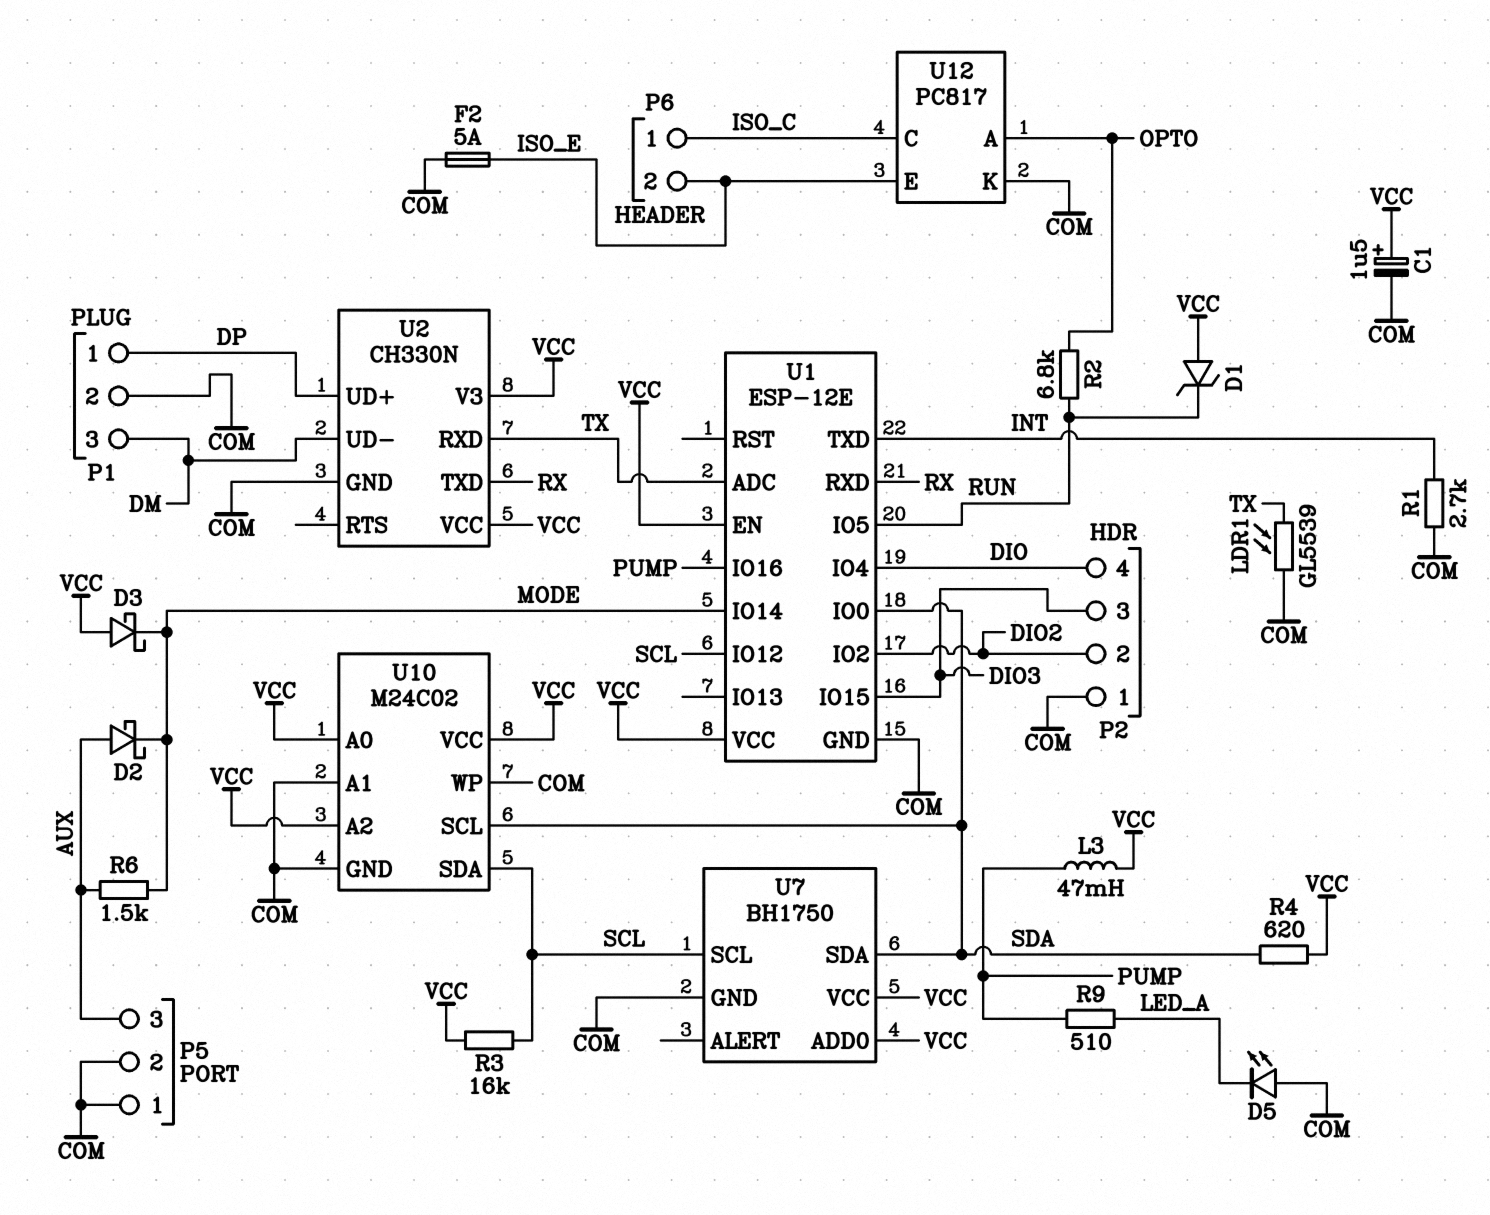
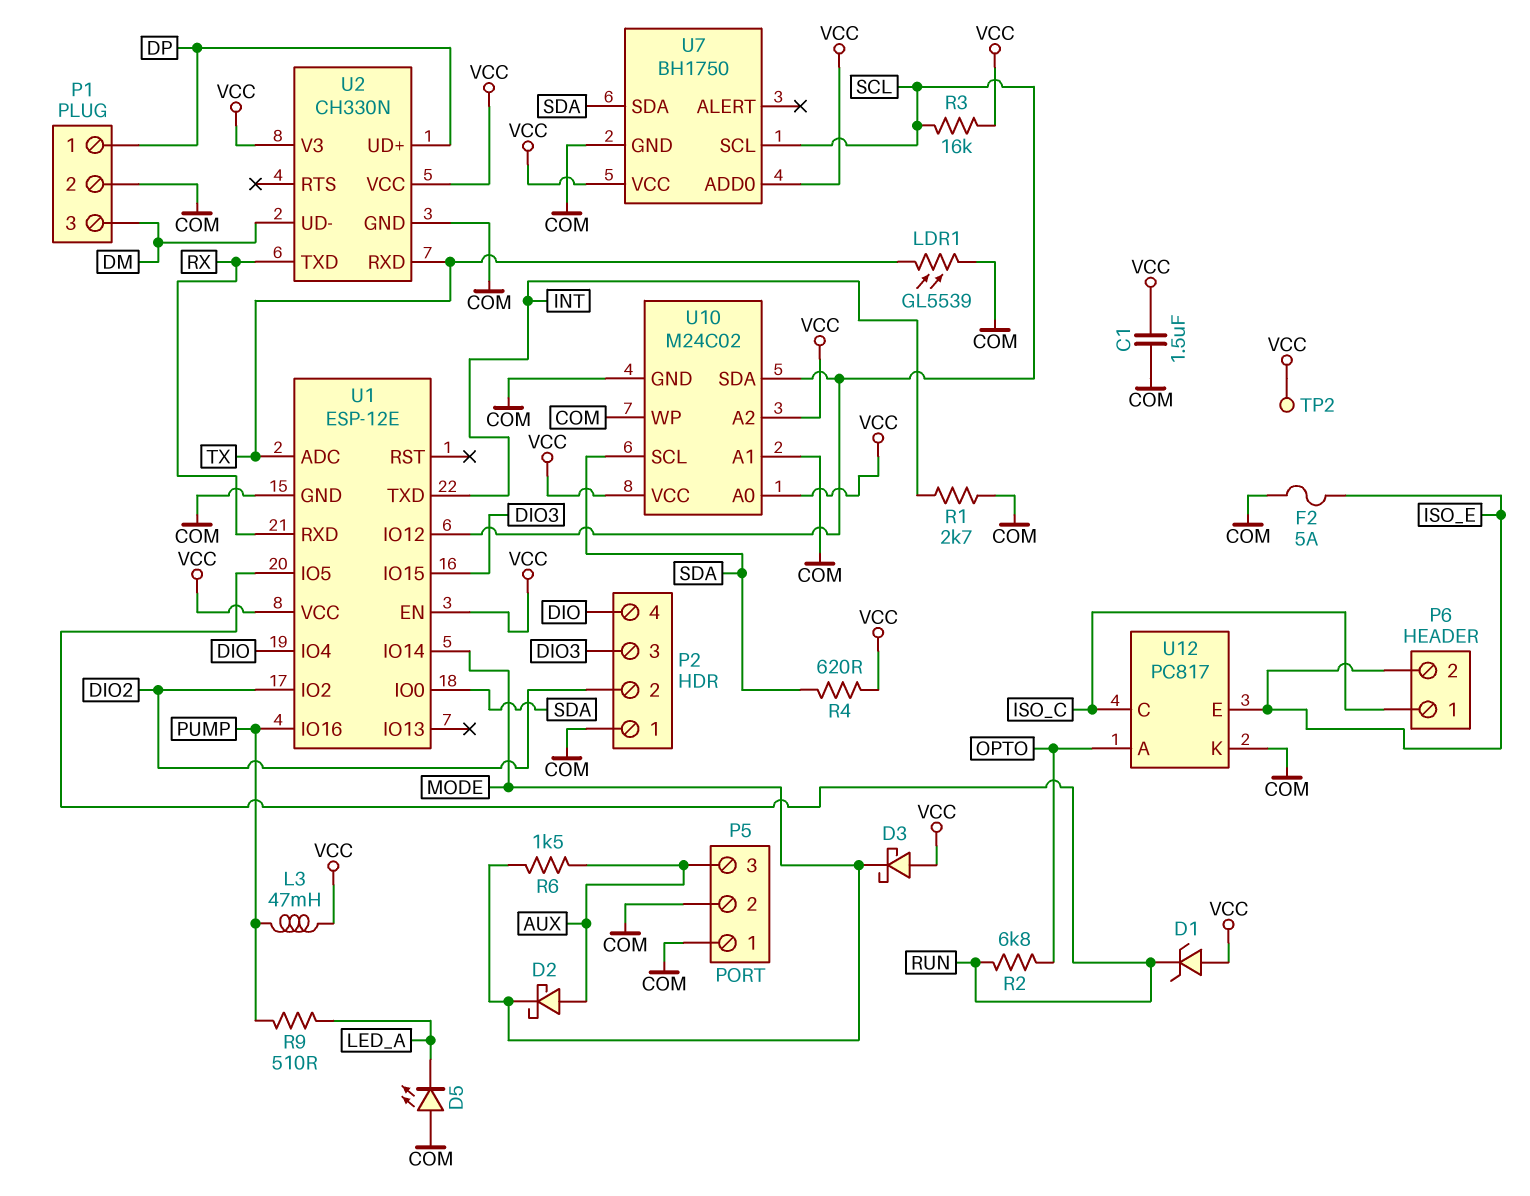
C1: 1.5uF (plus VCC, minus COM) -> 1.5uF (COM, VCC)
TP2: none -> test point (VCC)

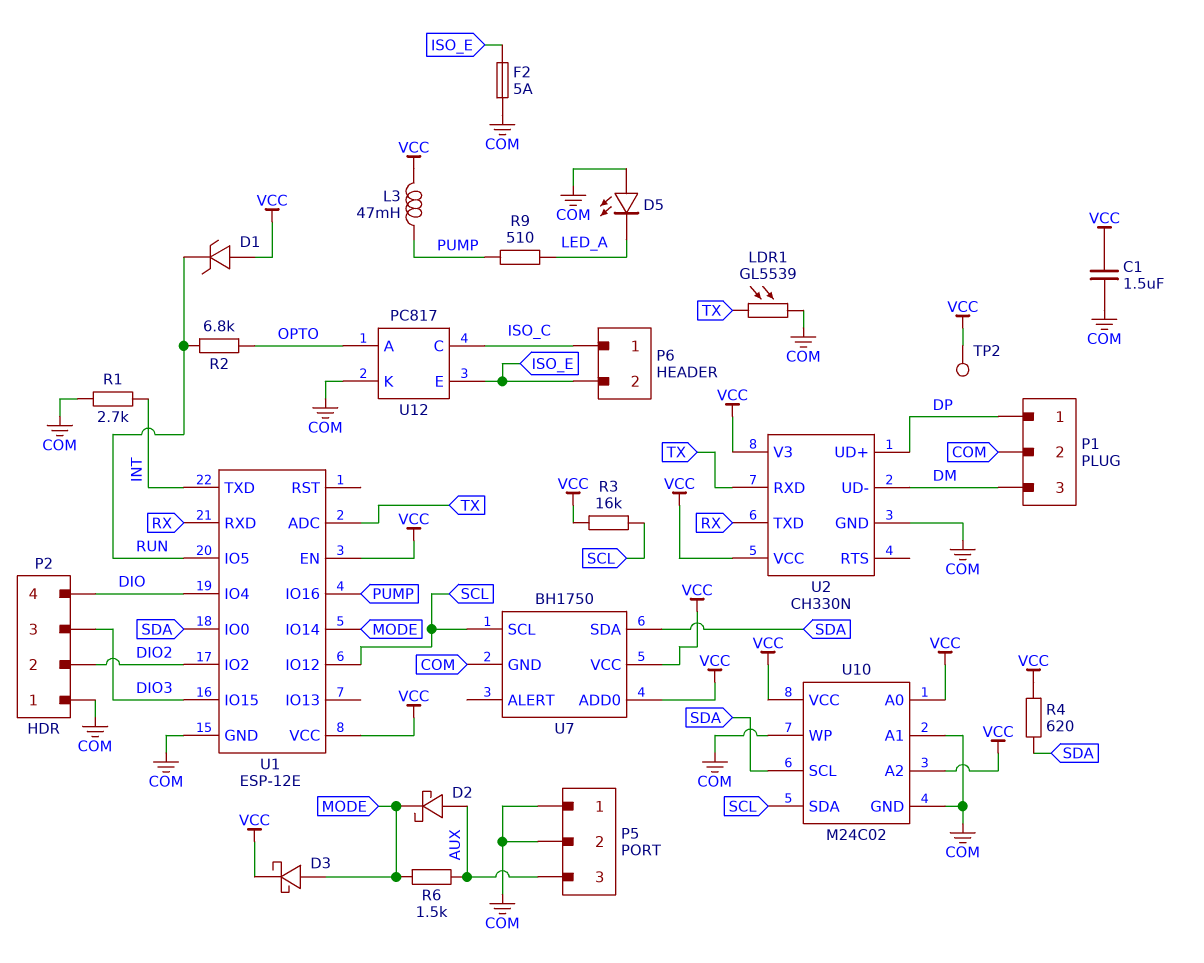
D3: schottky (A VCC, K MODE) -> schottky (A MODE, K VCC)

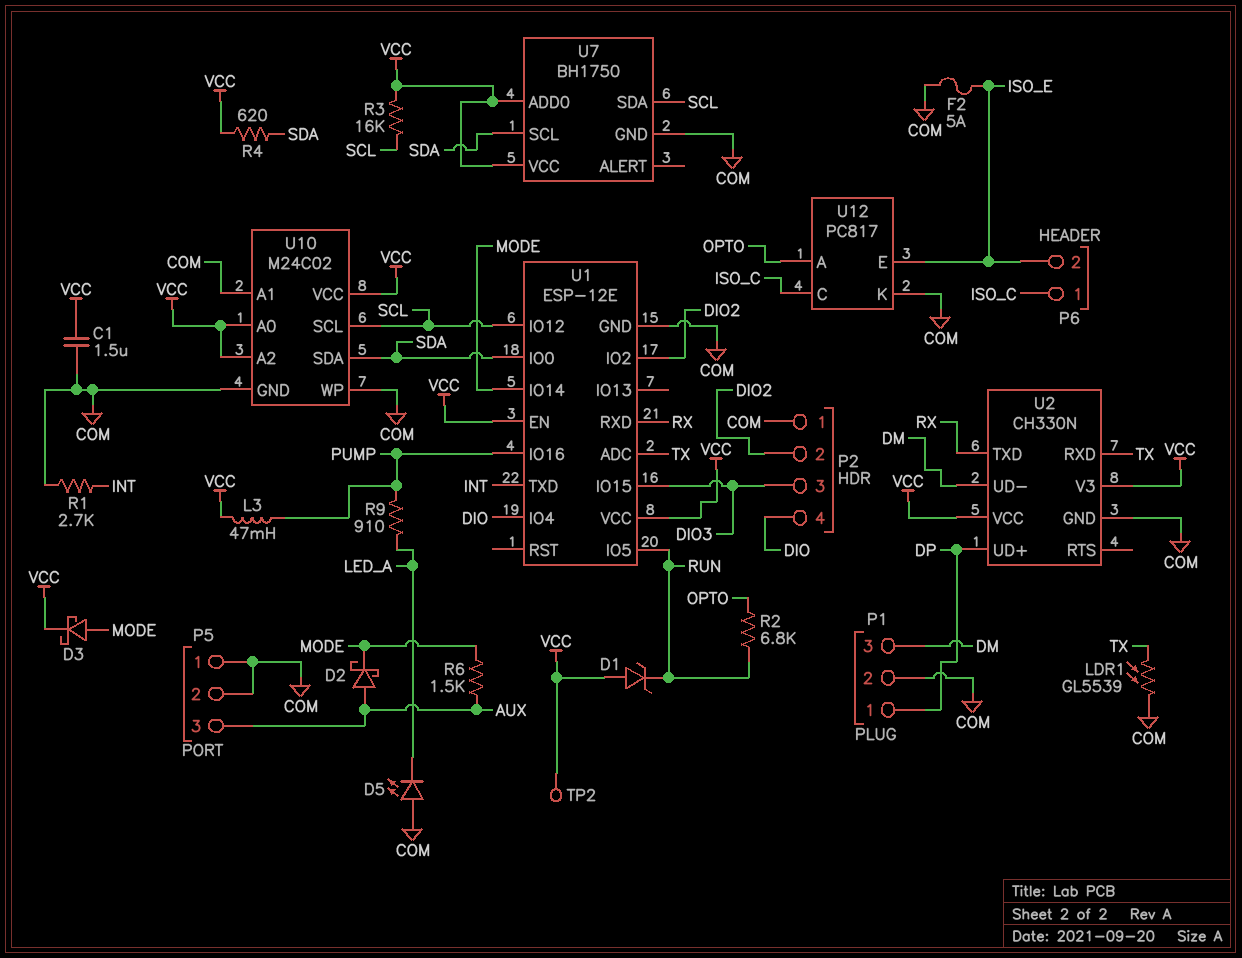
R9: 510 (LED_A, PUMP) -> 910 (LED_A, PUMP)
U7 pin SCL: SCL -> SDA
U7 pin SDA: SDA -> SCL
U10 pin SCL: SDA -> SCL
U10 pin SDA: SCL -> SDA

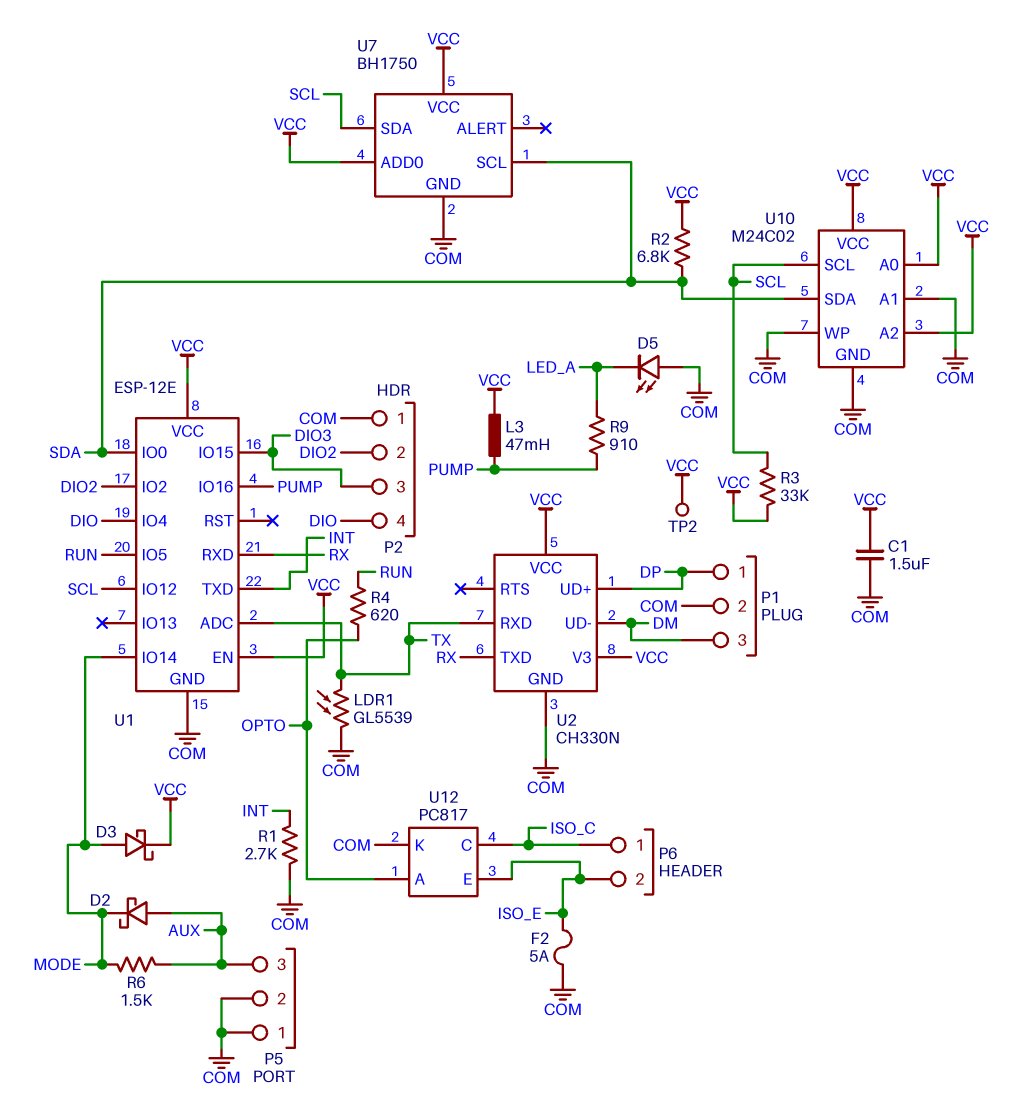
D1: zener (A VCC, K RUN) -> none
R2: 6.8k (OPTO, RUN) -> 6.8k (SDA, VCC)
R3: 16k (SCL, VCC) -> 33k (SCL, VCC)
R4: 620 (SDA, VCC) -> 620 (OPTO, RUN)

